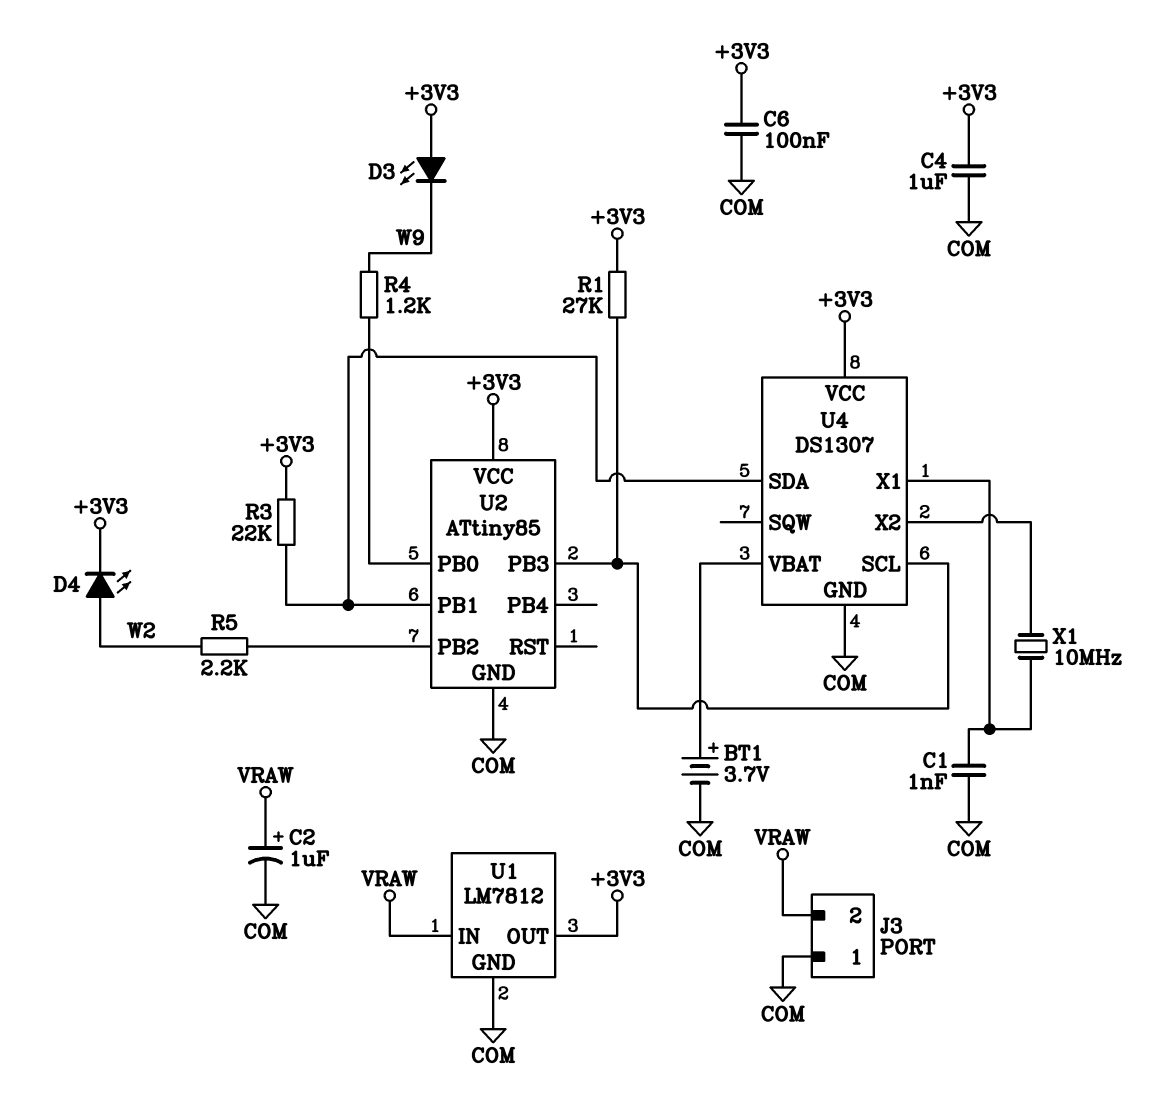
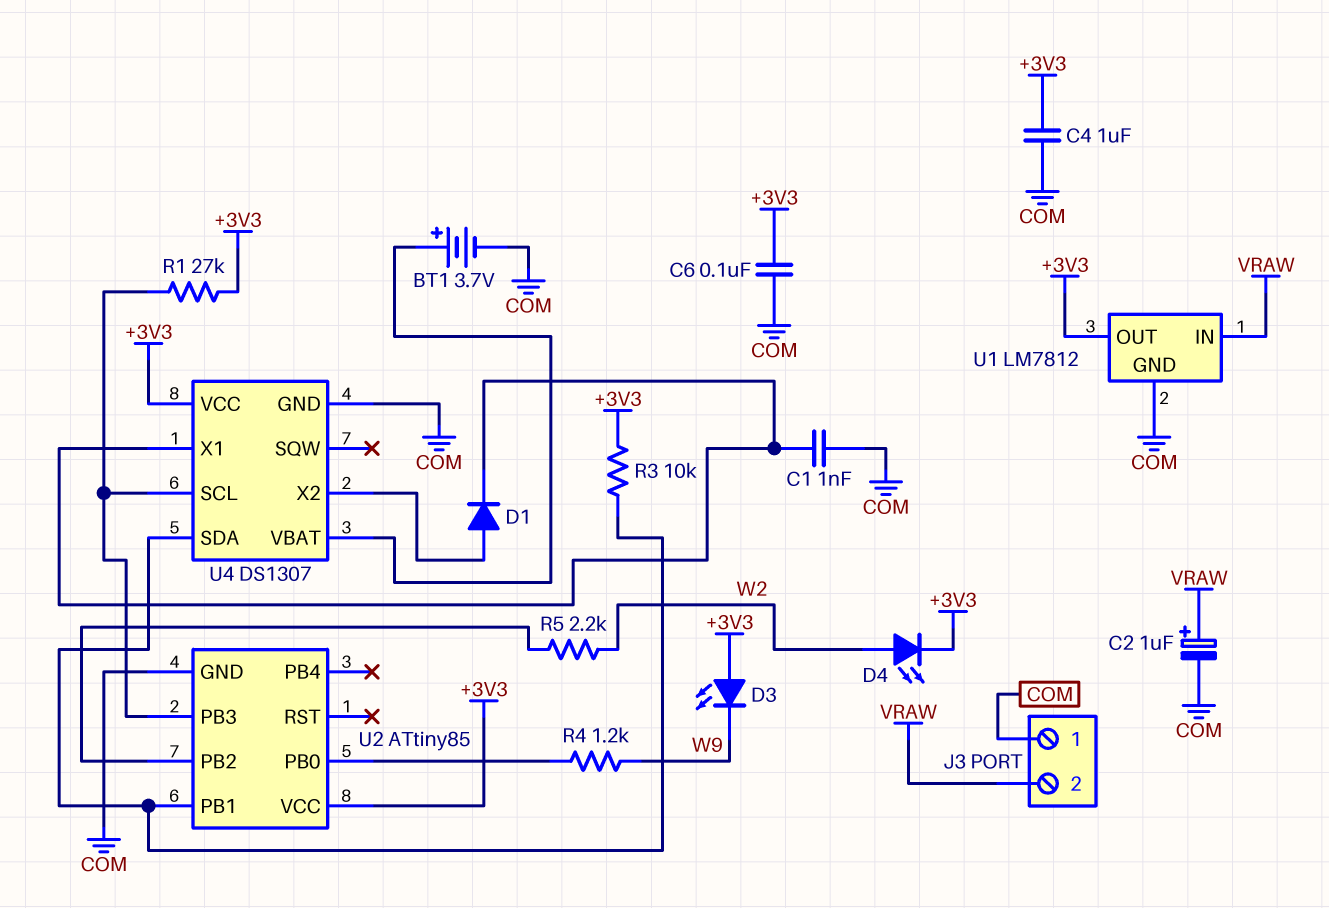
D1: none -> diode (A U4/X2, K U4/X1)
R3: 22k (+3V3, U2/PB1) -> 10k (+3V3, U2/PB1)
X1: 10MHz (U4/X1, U4/X2) -> none

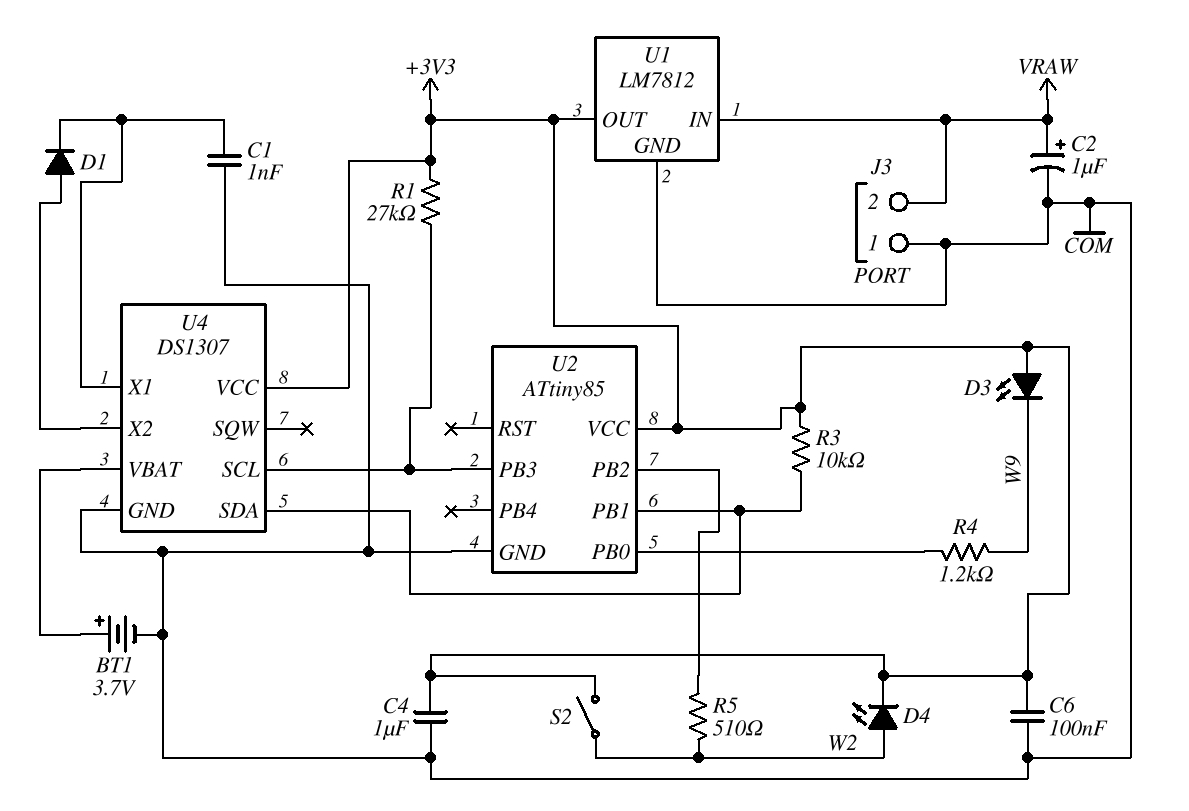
R5: 2.2k (U2/PB2, W2) -> 510 (U2/PB2, W2)
S2: none -> switch (+3V3, W2)

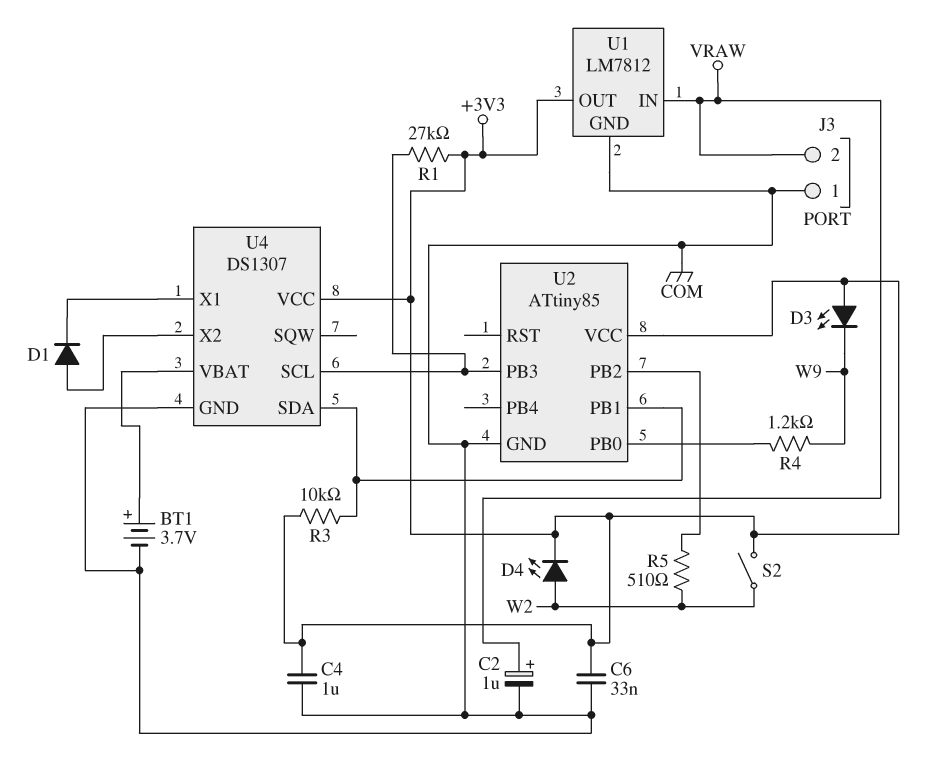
C1: 1nF (COM, U4/X1) -> none
C6: 100nF (+3V3, COM) -> 33nF (+3V3, COM)

